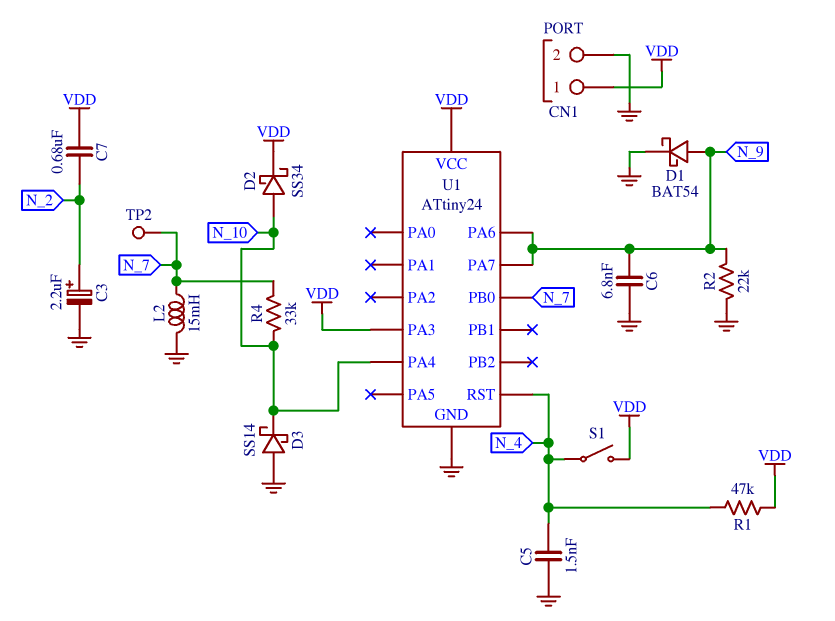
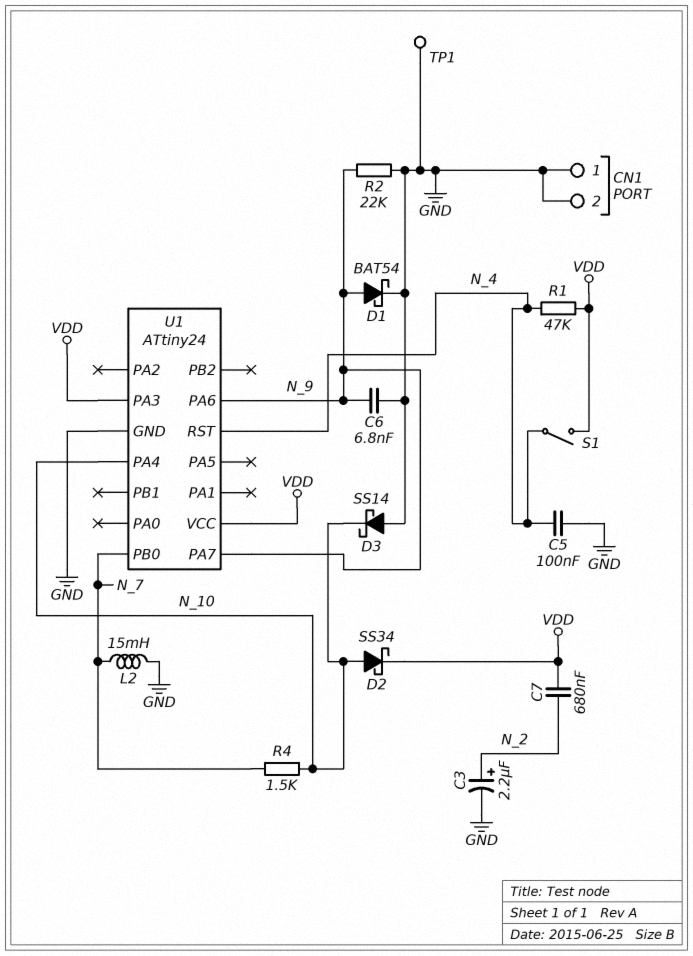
C5: 1.5nF (GND, N_4) -> 100nF (GND, N_4)
CN1 pin 1: VDD -> GND
R4: 33k (N_7, N_10) -> 1.5k (N_7, N_10)
TP1: none -> test point (GND)
TP2: test point (N_7) -> none

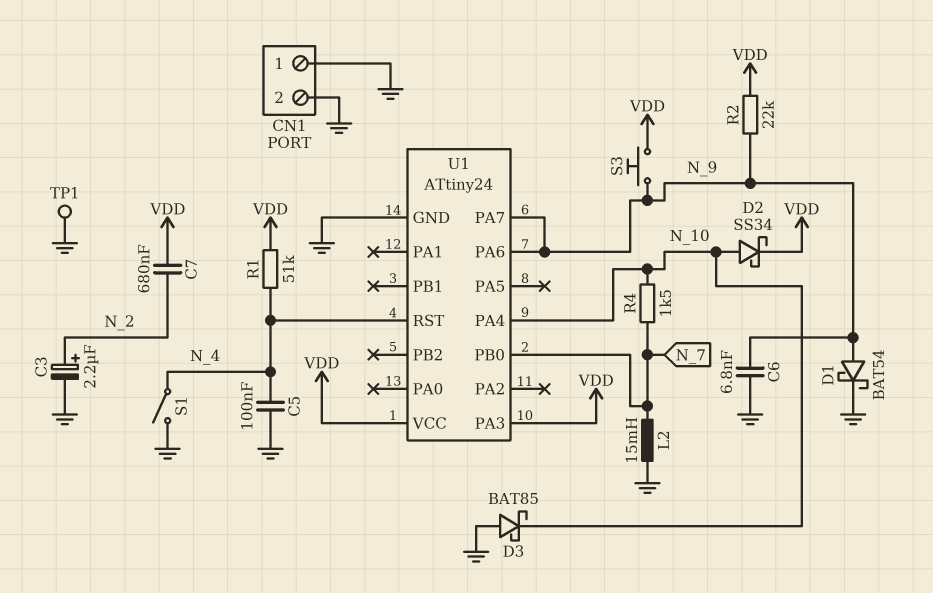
D3: schottky SS14 (A GND, K N_10) -> schottky BAT85 (A GND, K N_10)
R1: 47k (N_4, VDD) -> 51k (N_4, VDD)
R2: 22k (GND, N_9) -> 22k (N_9, VDD)
S1: switch (N_4, VDD) -> switch (GND, N_4)
S3: none -> button (N_9, VDD)

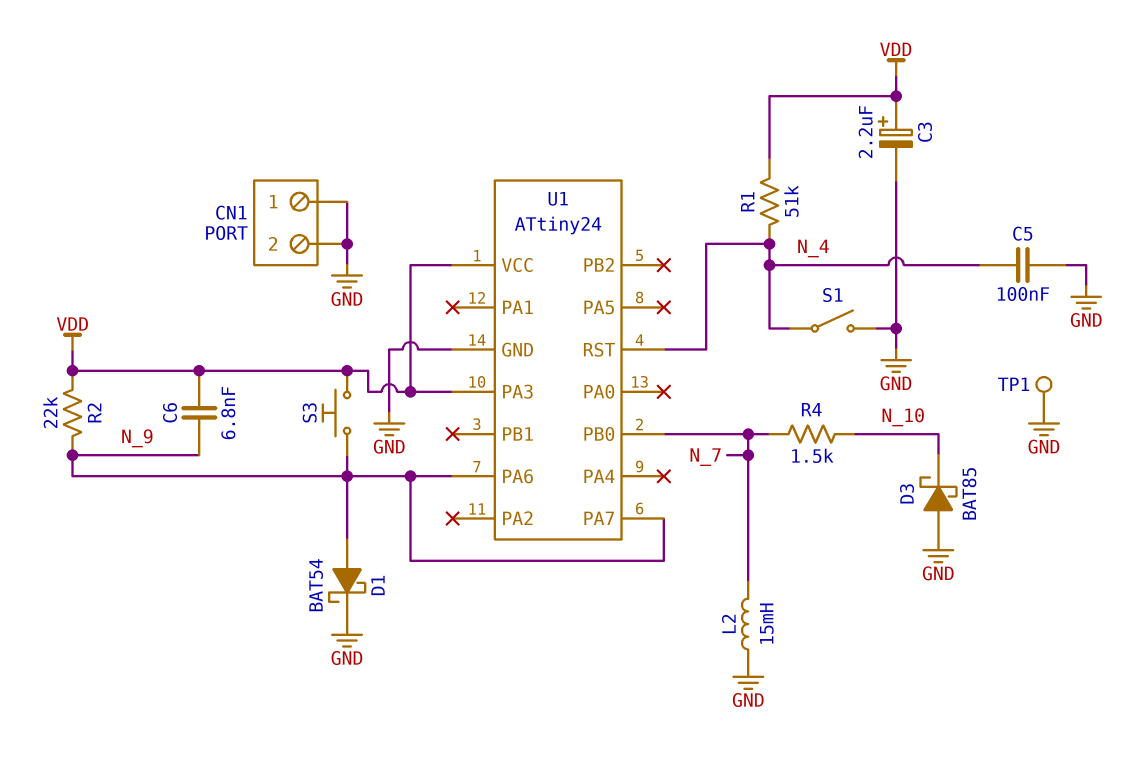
C3: 2.2uF (plus N_2, minus GND) -> 2.2uF (plus VDD, minus GND)
C6: 6.8nF (GND, N_9) -> 6.8nF (N_9, VDD)
C7: 680nF (N_2, VDD) -> none
D2: schottky SS34 (A N_10, K VDD) -> none
U1 pin PA4: N_10 -> none

